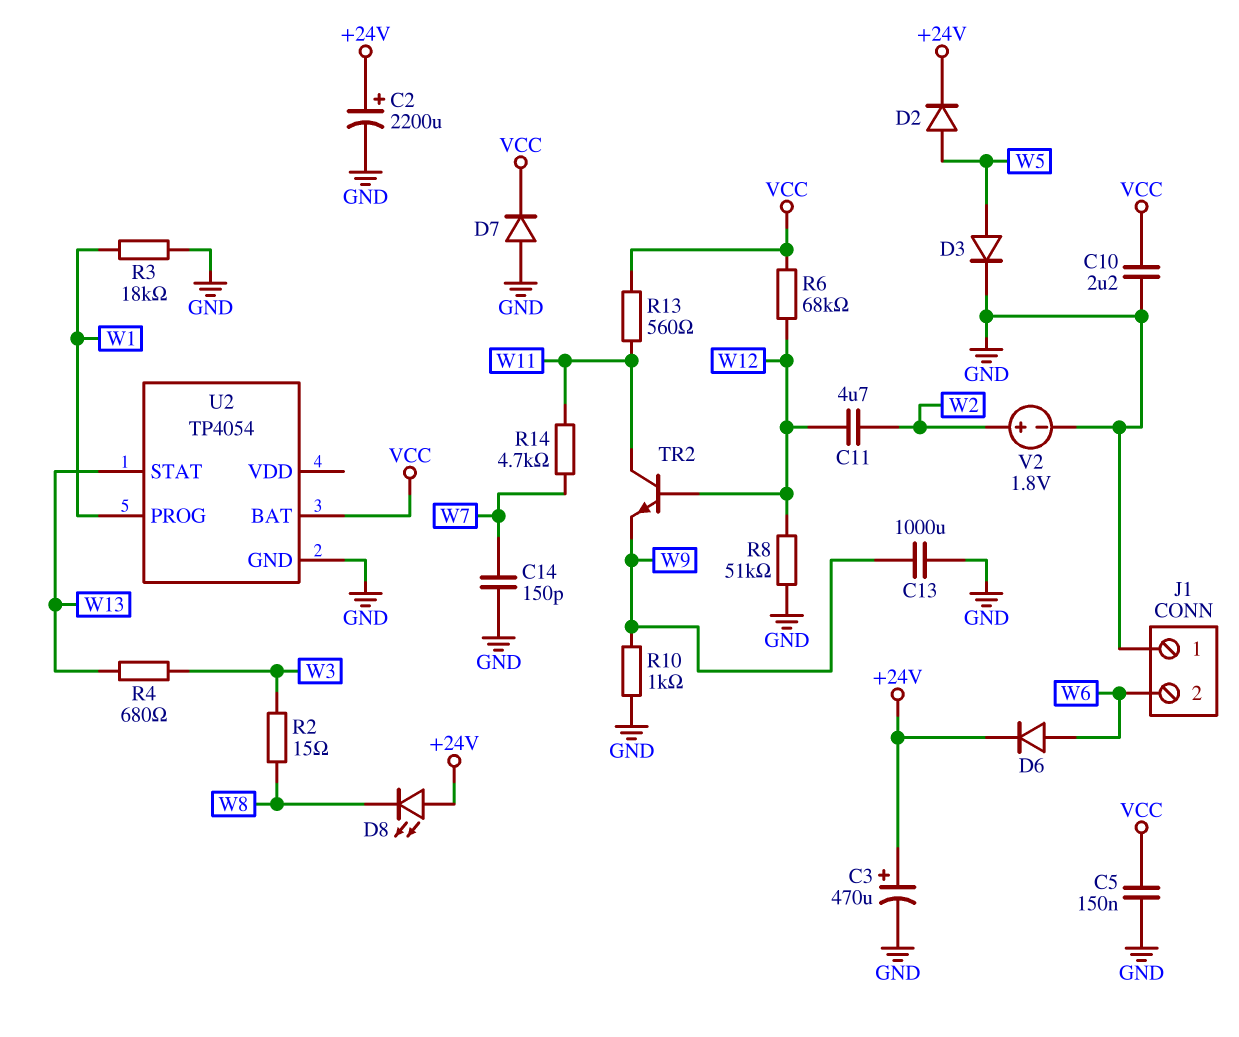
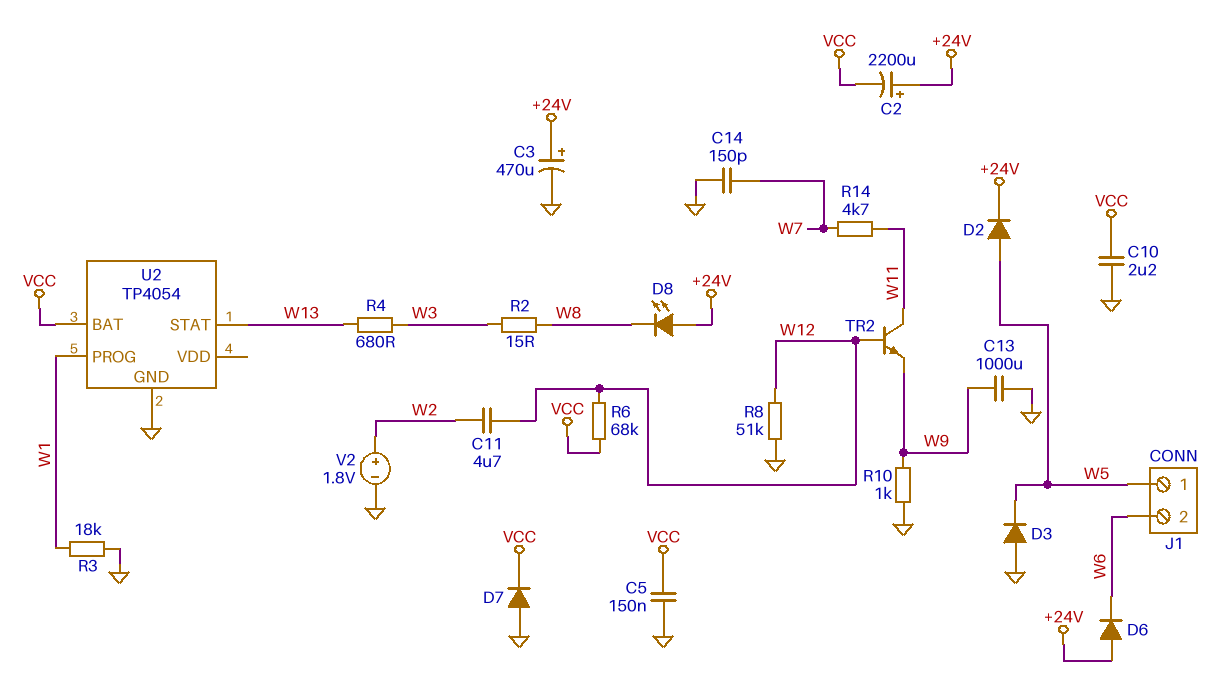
C2: 2200uF (plus +24V, minus GND) -> 2200uF (plus +24V, minus VCC)
D3: diode (A W5, K GND) -> diode (A GND, K W5)
D6: diode (A W6, K +24V) -> diode (A +24V, K W6)
J1 pin 1: GND -> W5
R13: 560 (VCC, W11) -> none

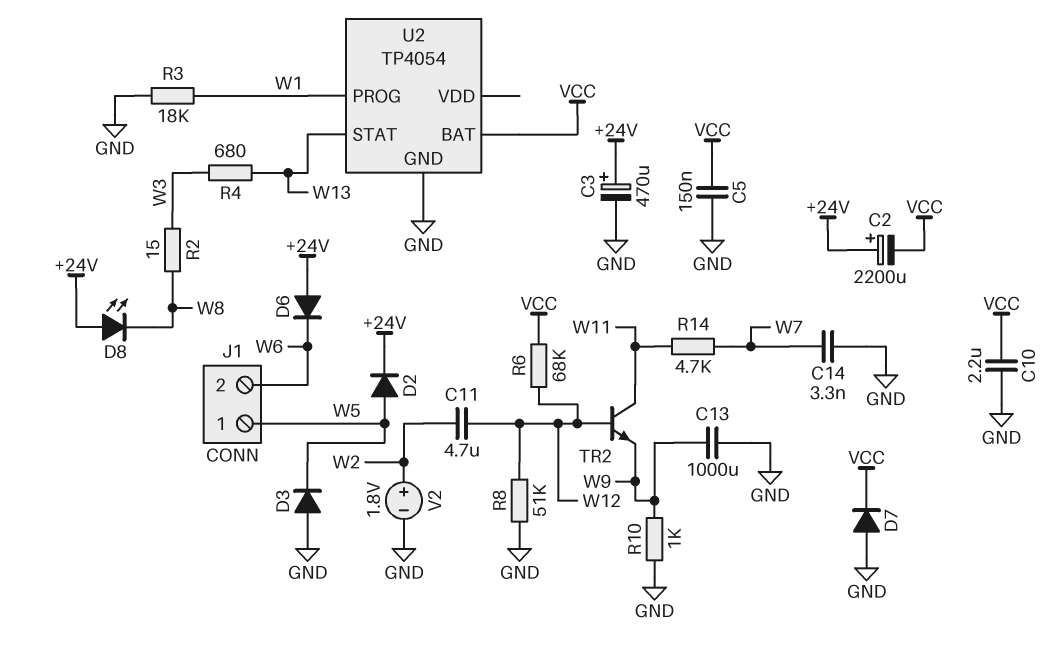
C14: 150pF (GND, W7) -> 3.3nF (GND, W7)

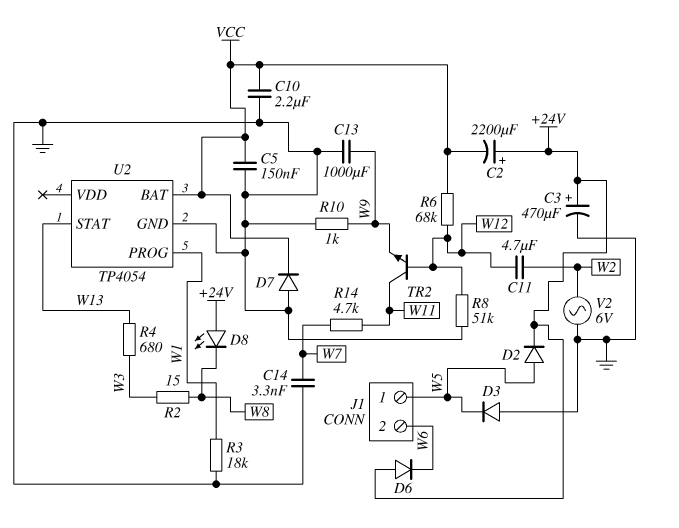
V2: 1.8V (plus W2, minus GND) -> AC 6V (GND, W2)

